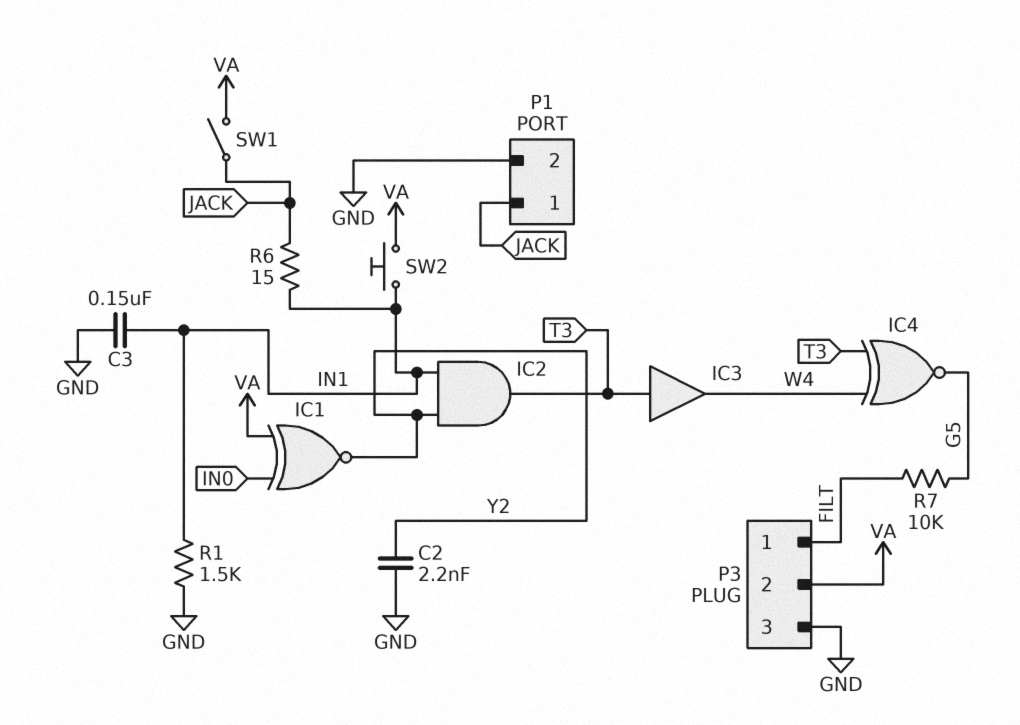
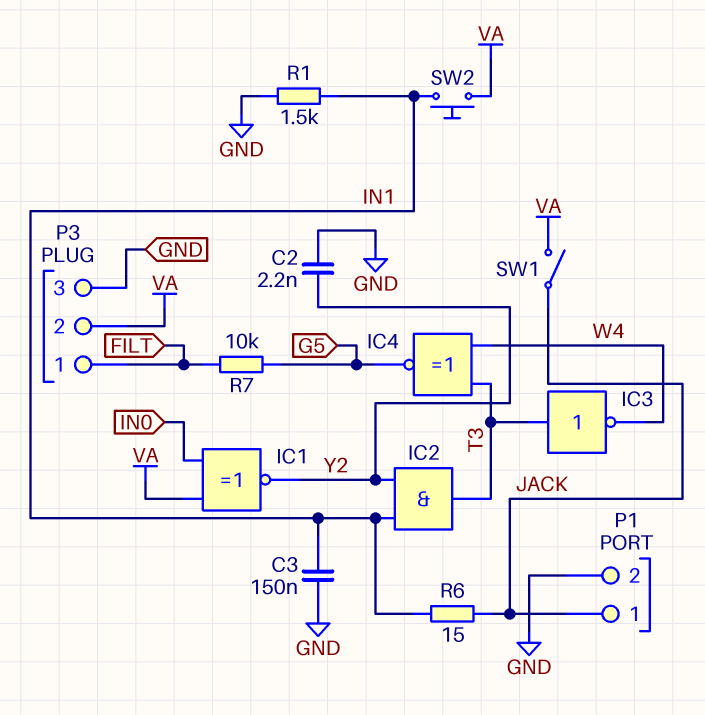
IC3: buffer (in T3, out W4) -> NOT (in T3, out W4)

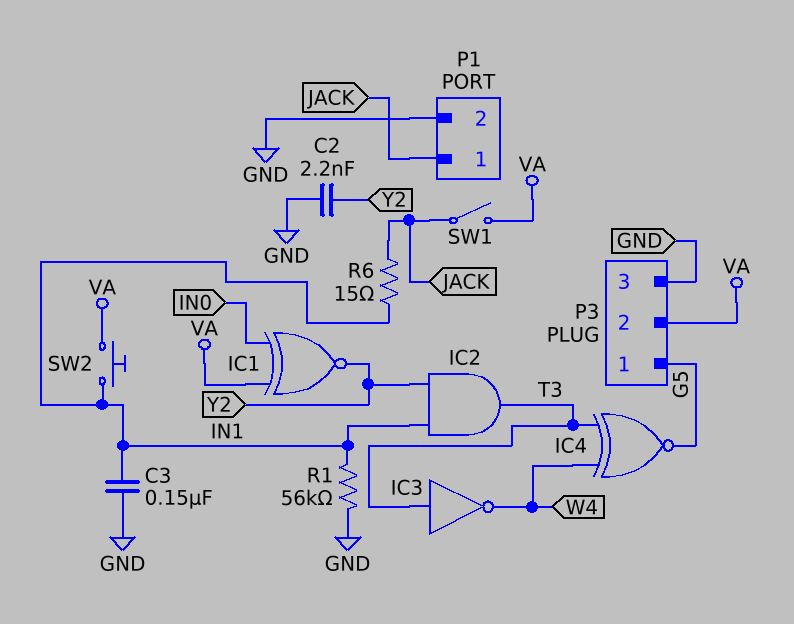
P3 pin 1: FILT -> G5
R1: 1.5k (GND, IN1) -> 56k (GND, IN1)
R7: 10k (FILT, G5) -> none

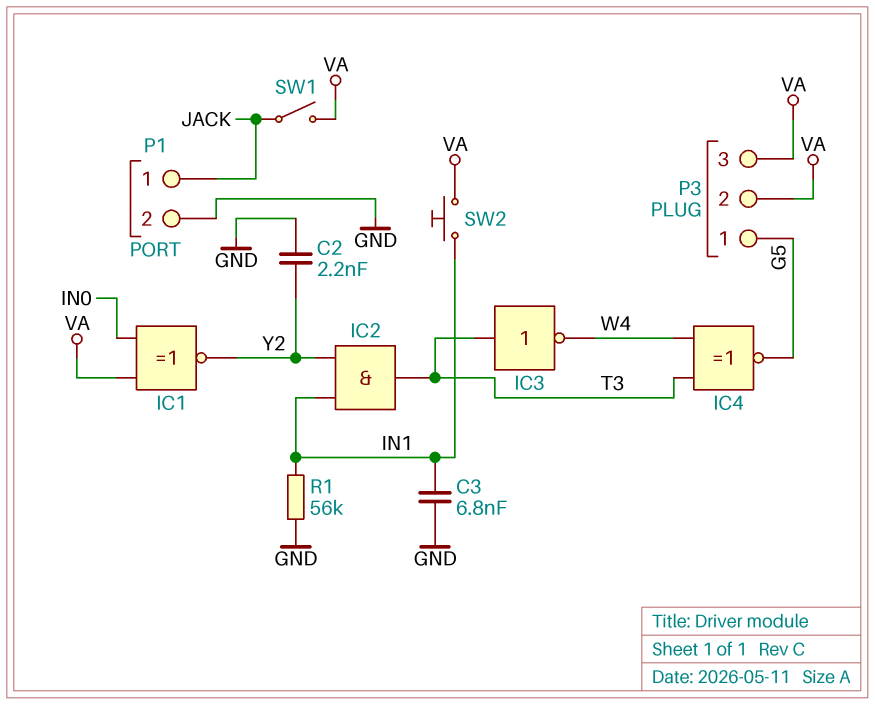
C3: 150nF (GND, IN1) -> 6.8nF (GND, IN1)
P3 pin 3: GND -> VA
R6: 15 (IN1, JACK) -> none

